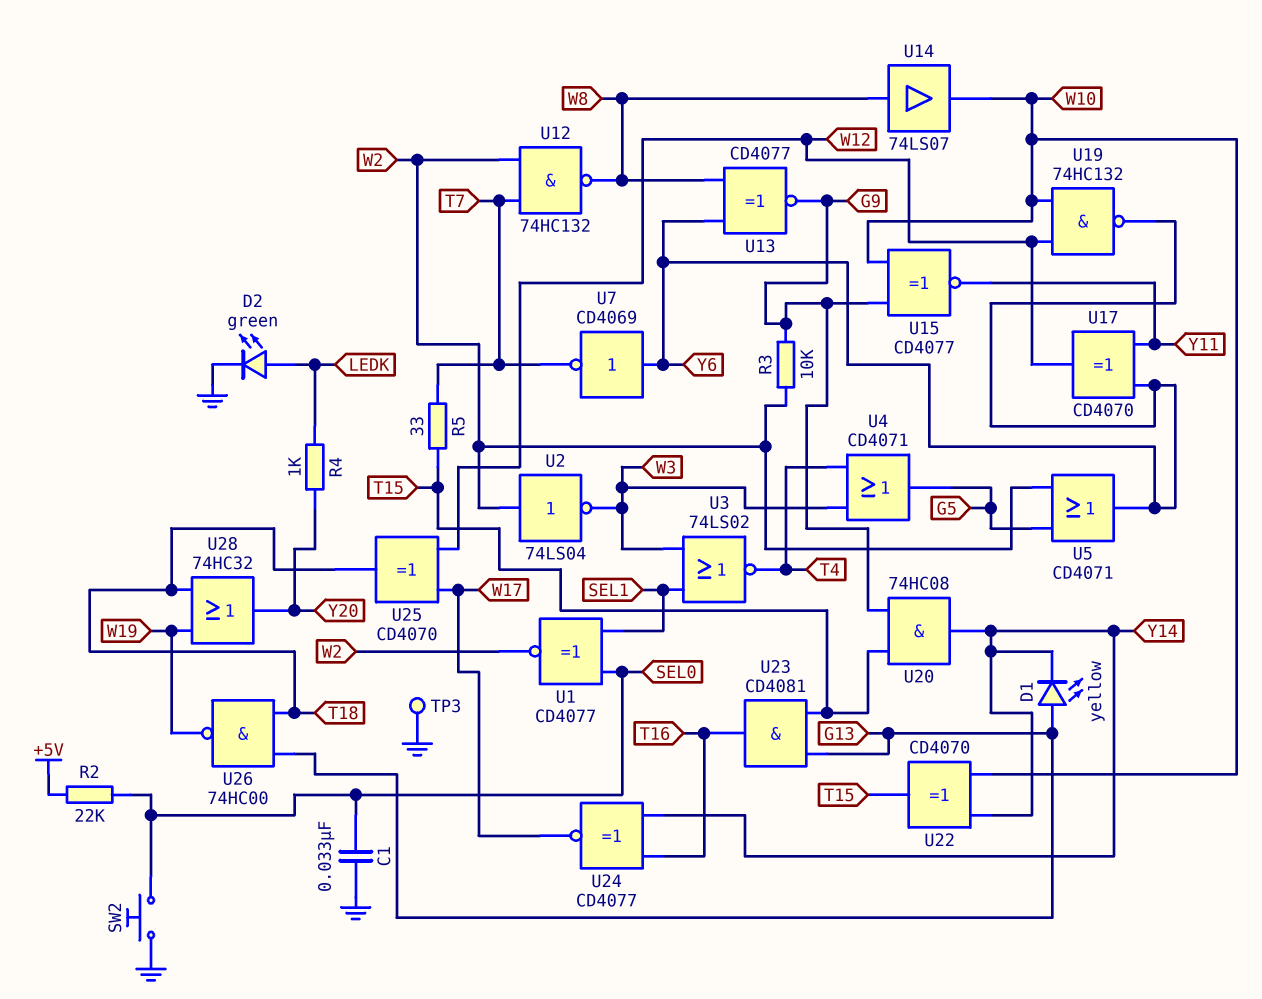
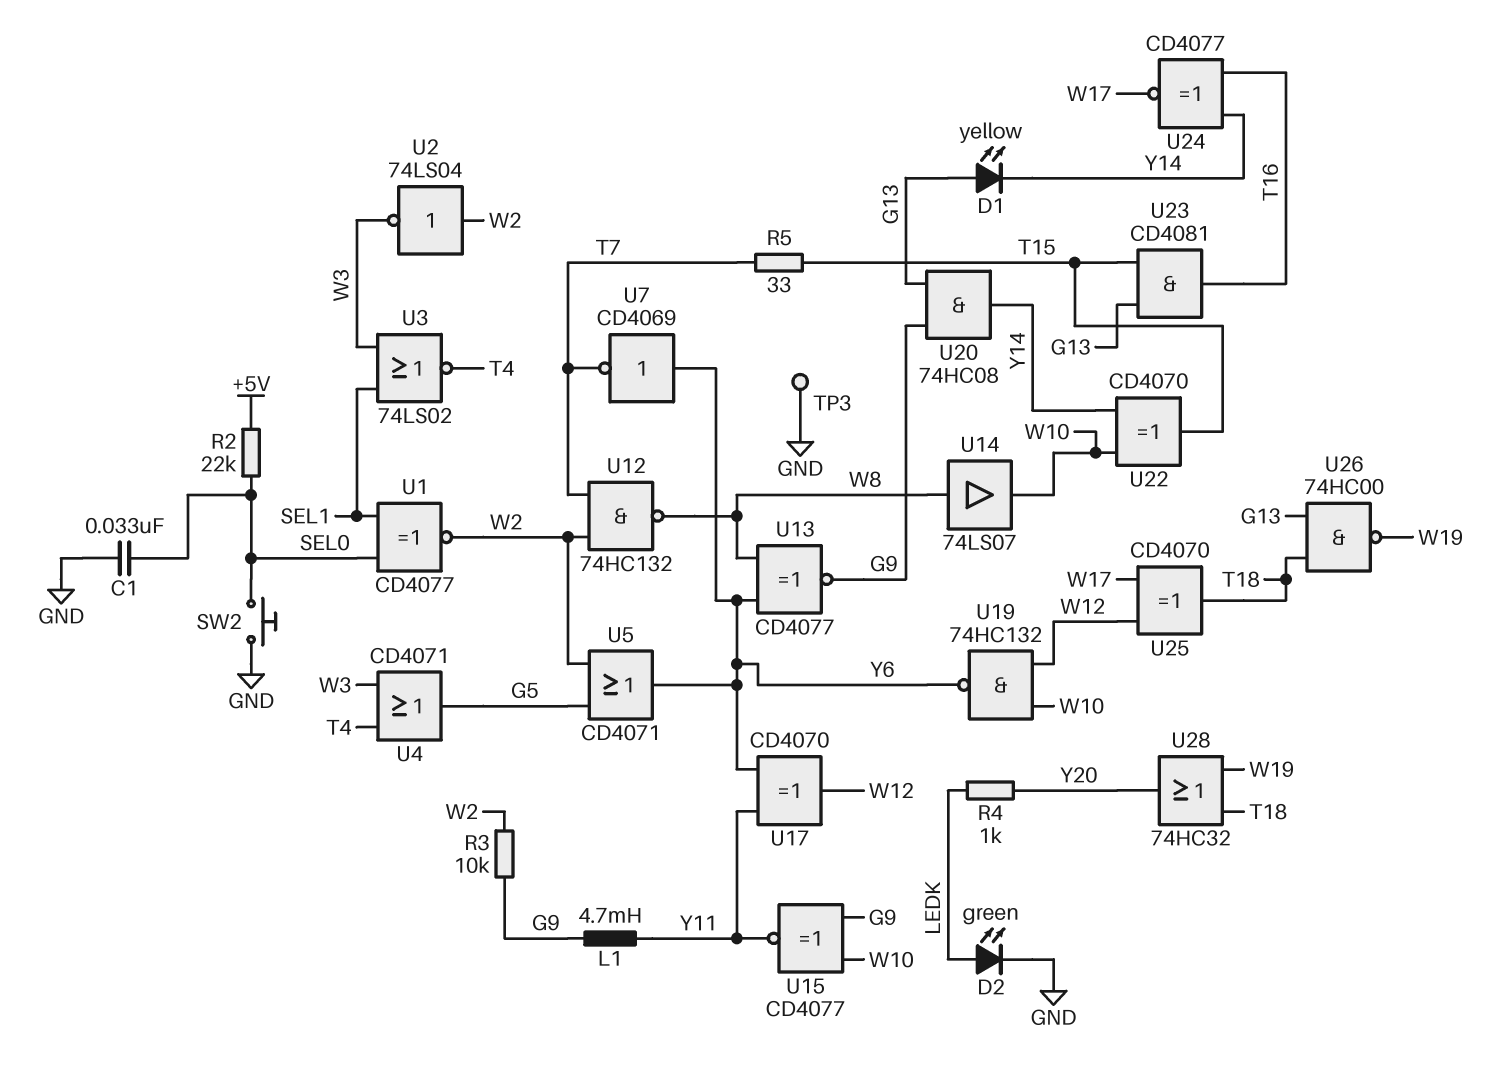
L1: none -> 4.7mH (G9, Y11)
U20: AND 74HC08 (in G9, in T15, out Y14) -> AND 74HC08 (in G9, in G13, out Y14)

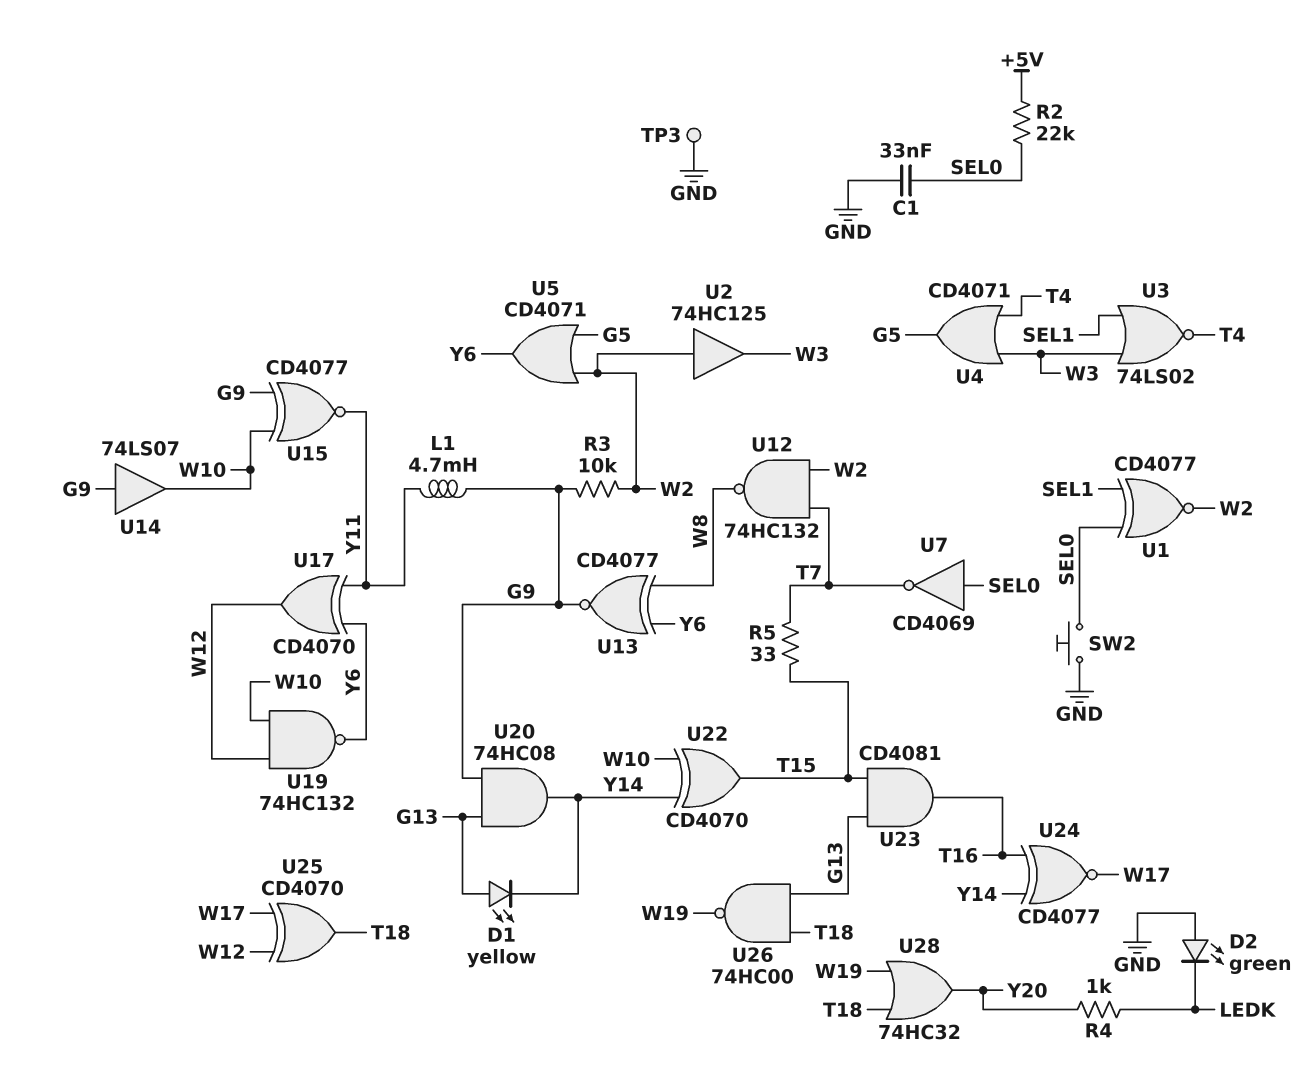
D2: LED green (A LEDK, K GND) -> LED green (A GND, K LEDK)
U2: NOT 74LS04 (in W2, out W3) -> buffer 74HC125 (in W2, out W3)
U7: NOT CD4069 (in Y6, out T7) -> NOT CD4069 (in SEL0, out T7)
U14: buffer 74LS07 (in W8, out W10) -> buffer 74LS07 (in G9, out W10)

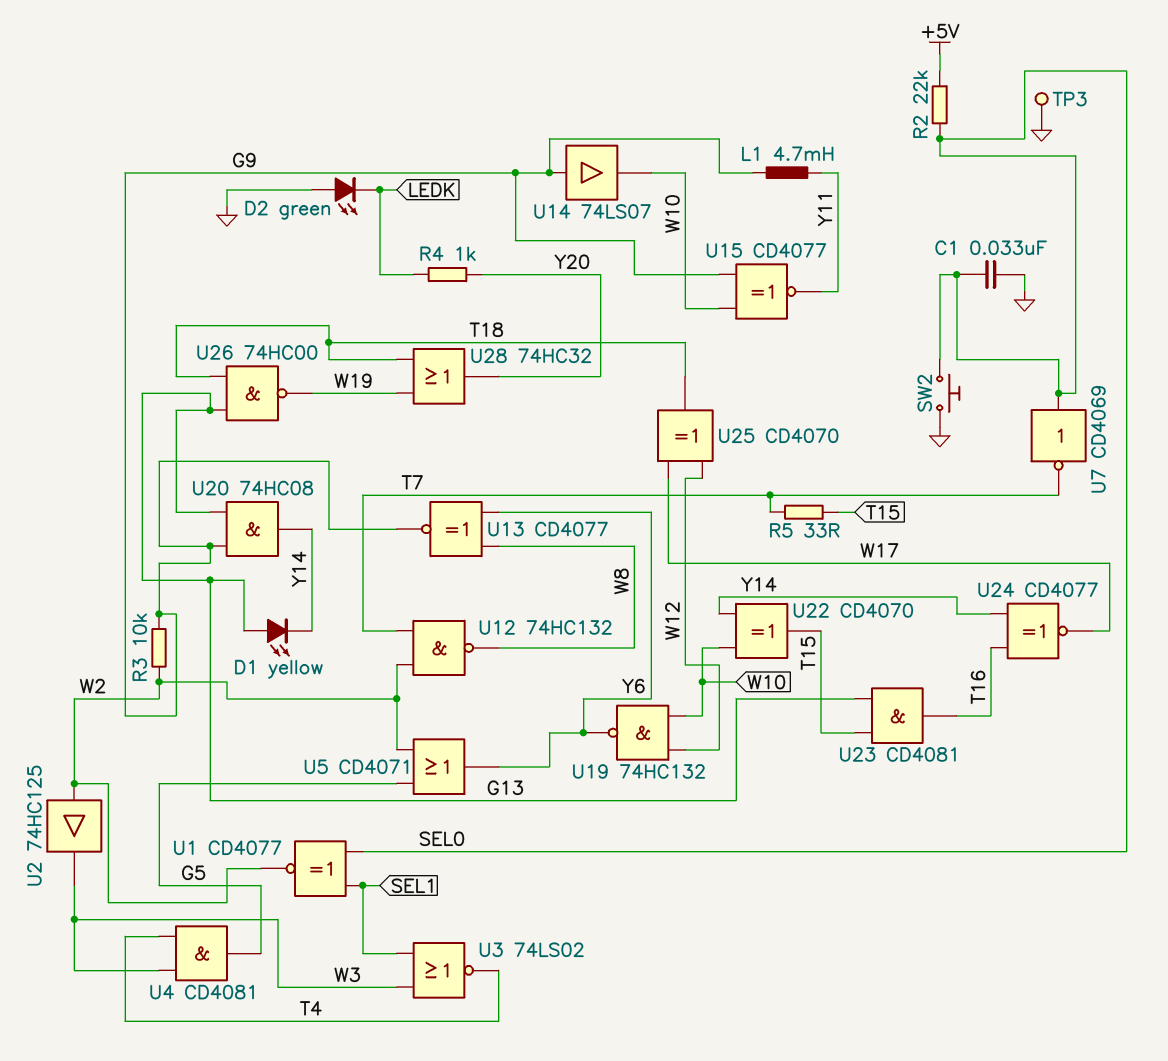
U4: OR CD4071 (in T4, in W3, out G5) -> AND CD4081 (in T4, in W3, out G5)
U17: XOR CD4070 (in Y6, in Y11, out W12) -> none

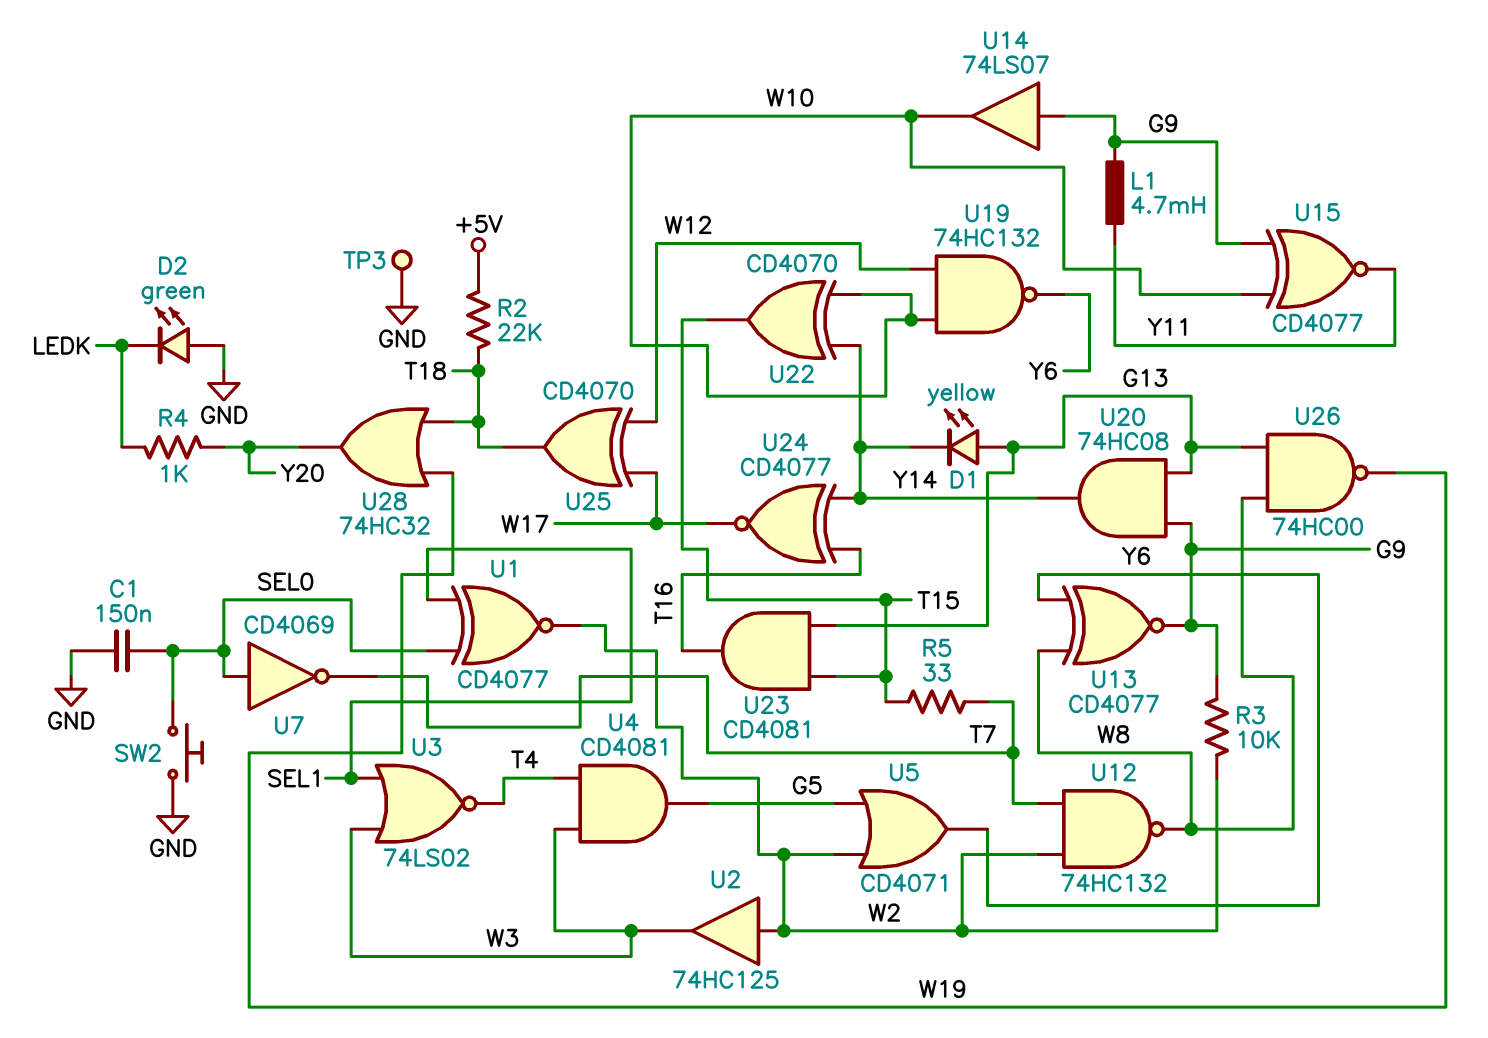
C1: 33nF (GND, SEL0) -> 150nF (GND, SEL0)
R2: 22k (+5V, SEL0) -> 22k (+5V, T18)
U26: NAND 74HC00 (in G13, in T18, out W19) -> NAND 74HC00 (in G13, in W8, out W19)

